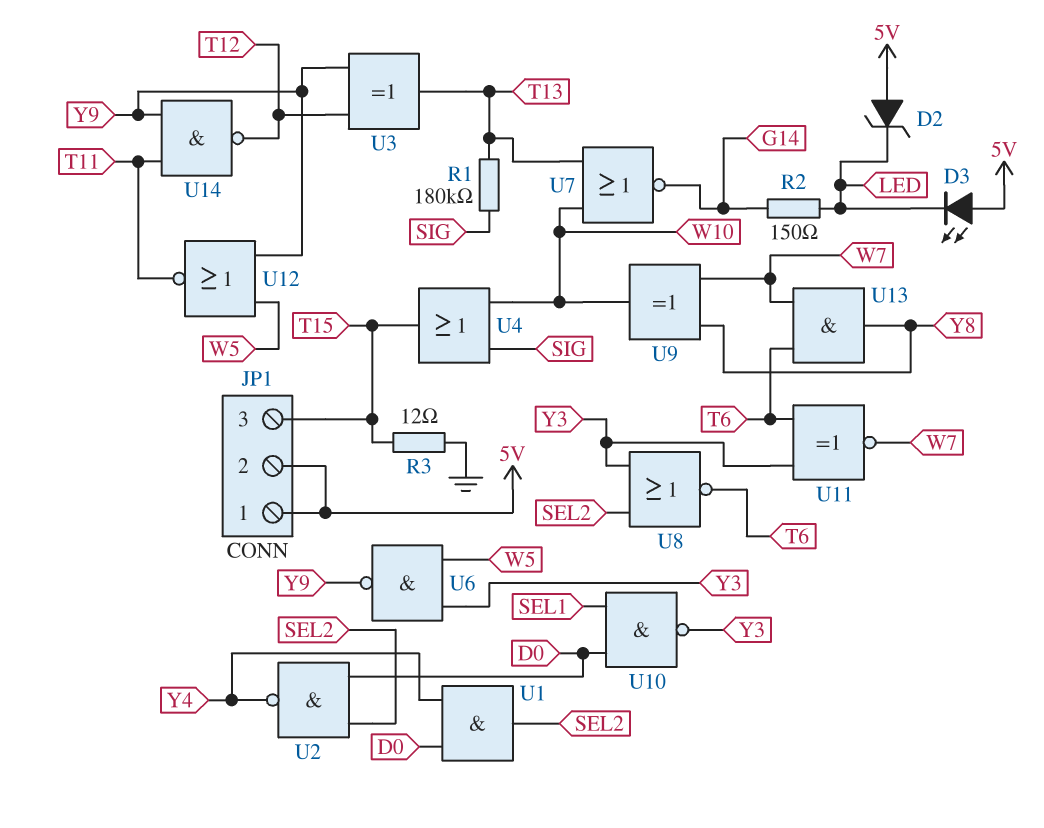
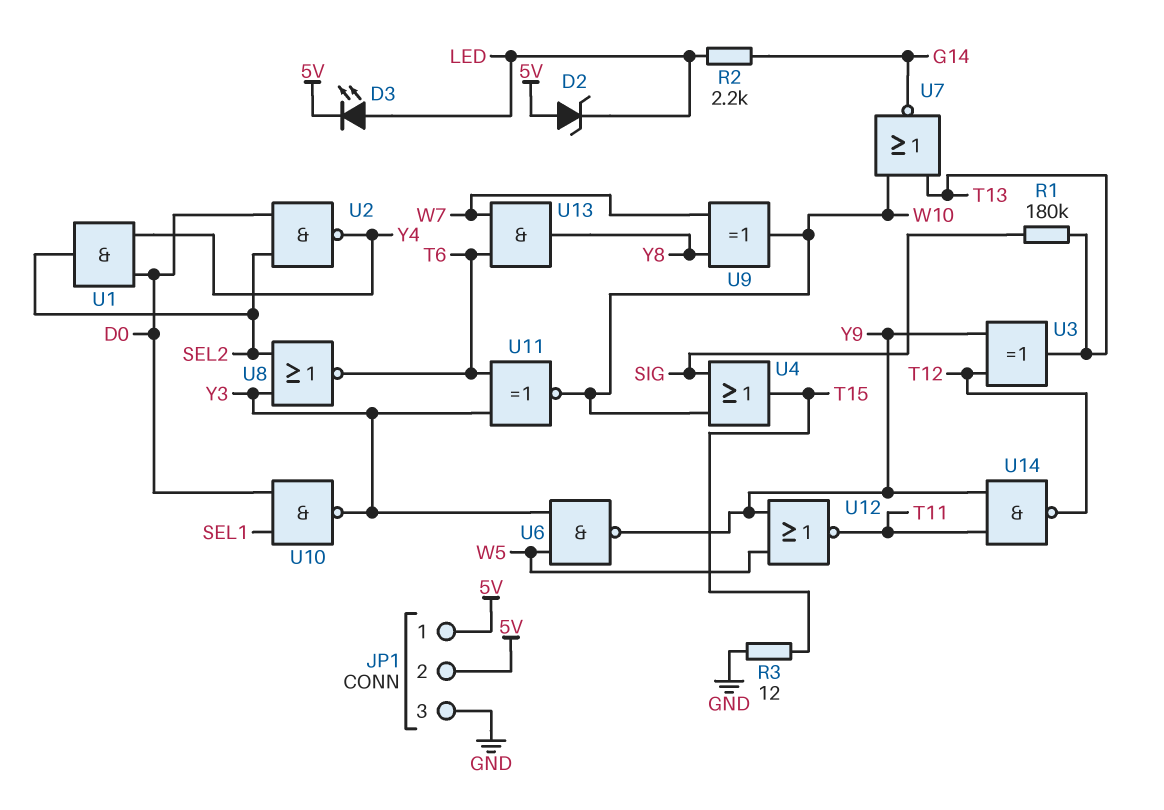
D3: LED (A 5V, K LED) -> LED (A LED, K 5V)
JP1 pin 3: T15 -> GND
R2: 150 (G14, LED) -> 2.2k (G14, LED)
U11: XNOR (in T6, in Y3, out W7) -> XNOR (in T6, in Y3, out W10)

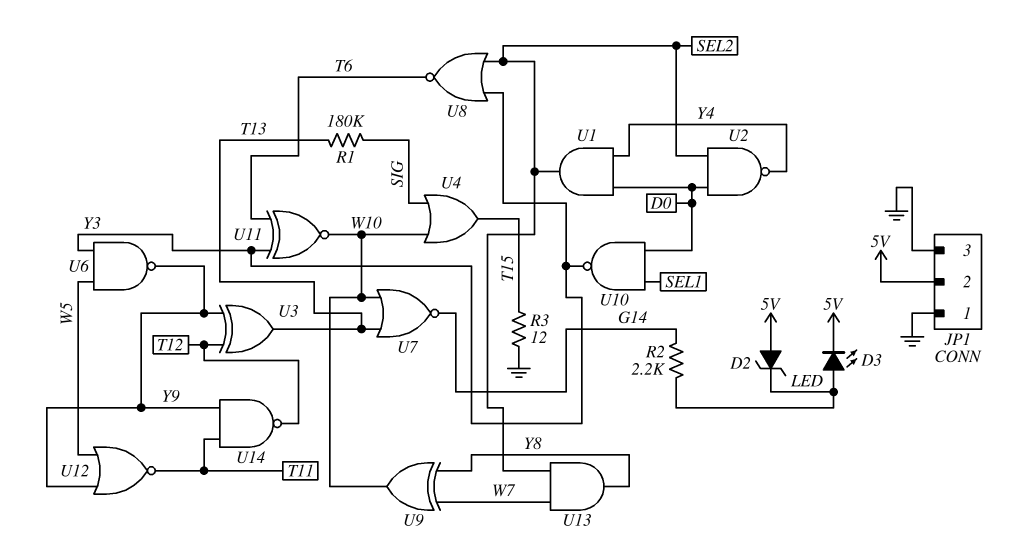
JP1 pin 1: 5V -> GND
U13: AND (in T6, in W7, out Y8) -> AND (in SEL2, in W7, out Y8)

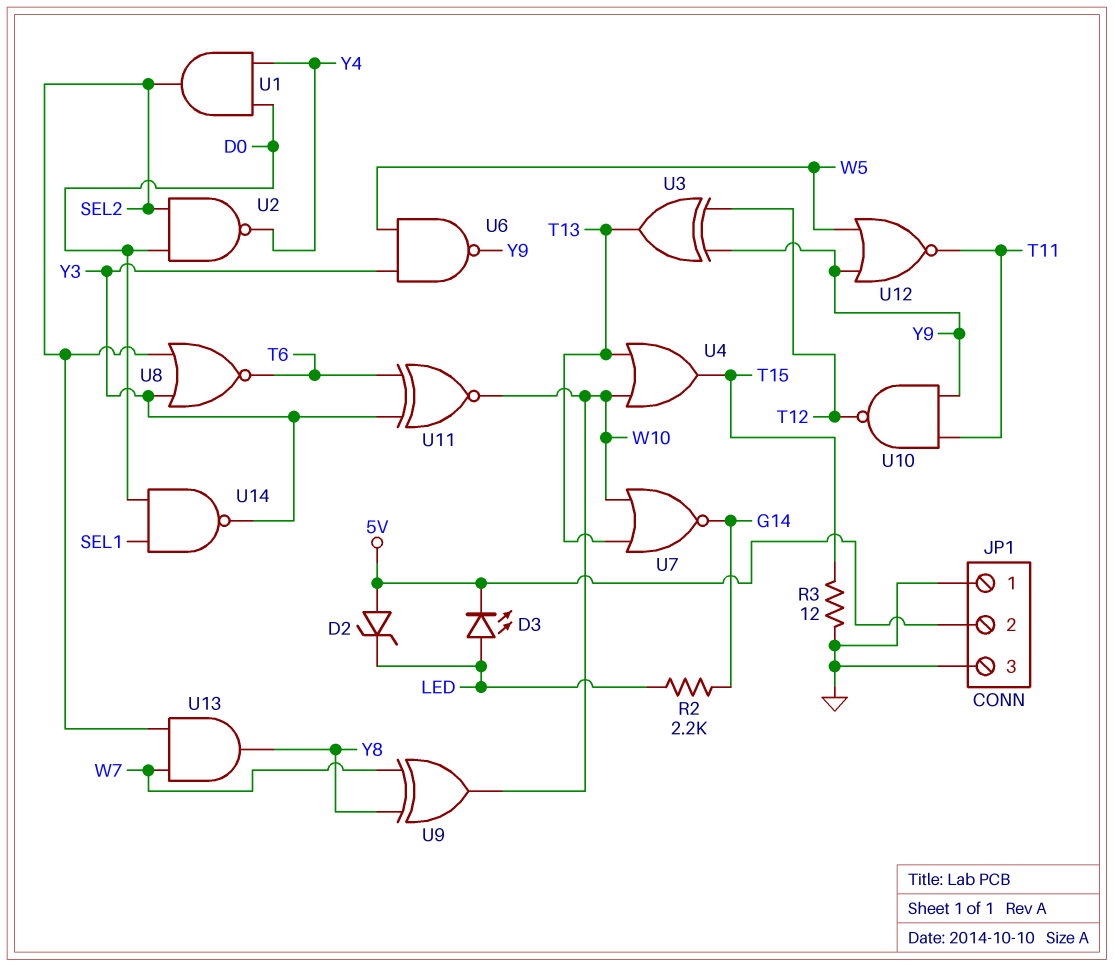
R1: 180k (SIG, T13) -> none
U4: OR (in SIG, in W10, out T15) -> OR (in T13, in W10, out T15)
U10: NAND (in D0, in SEL1, out Y3) -> NAND (in T11, in Y9, out T12)
U14: NAND (in T11, in Y9, out T12) -> NAND (in D0, in SEL1, out Y3)

